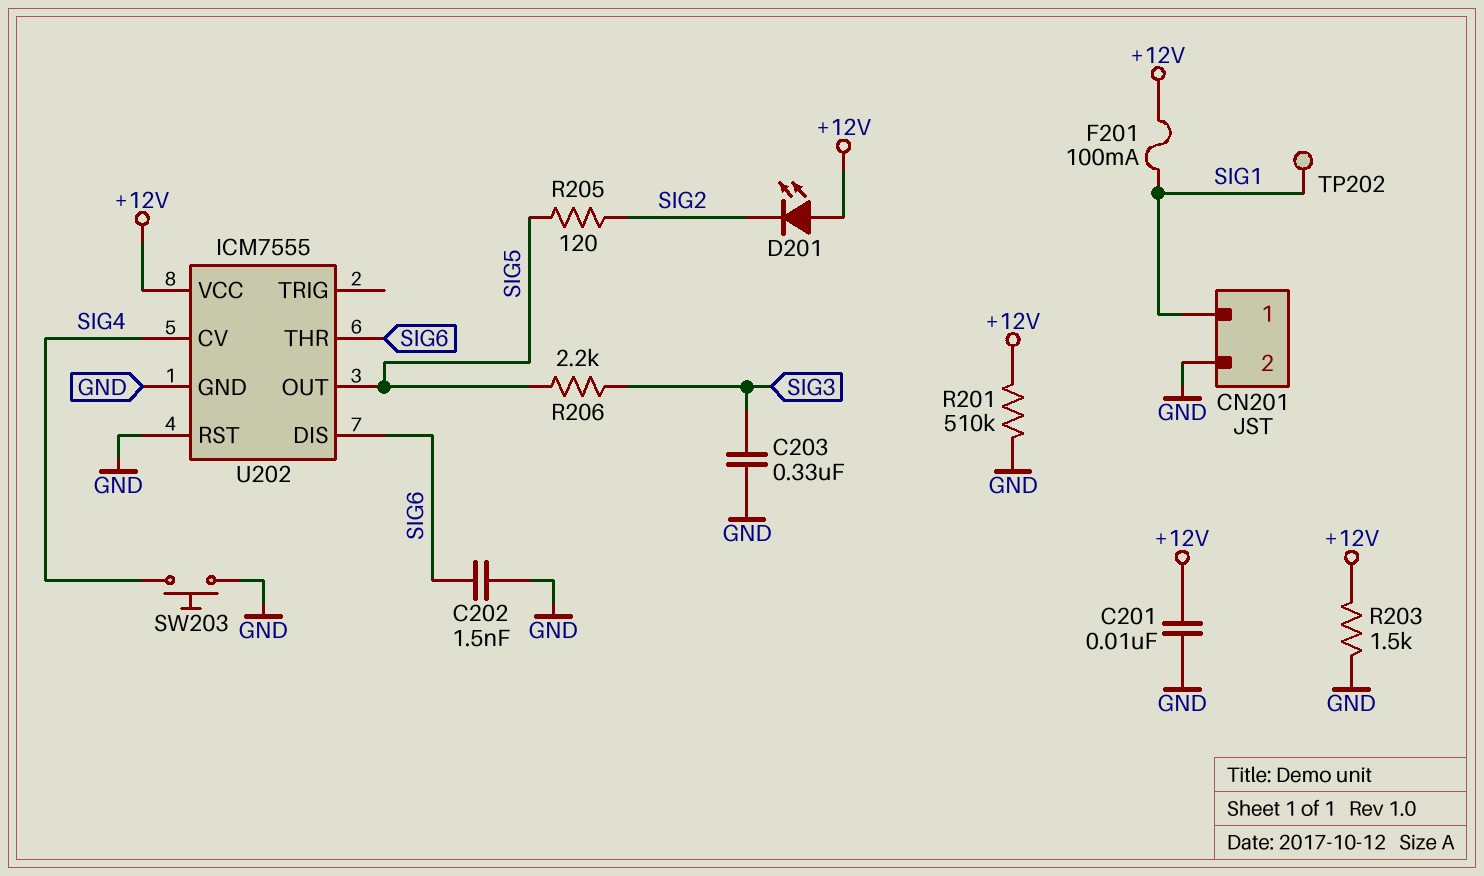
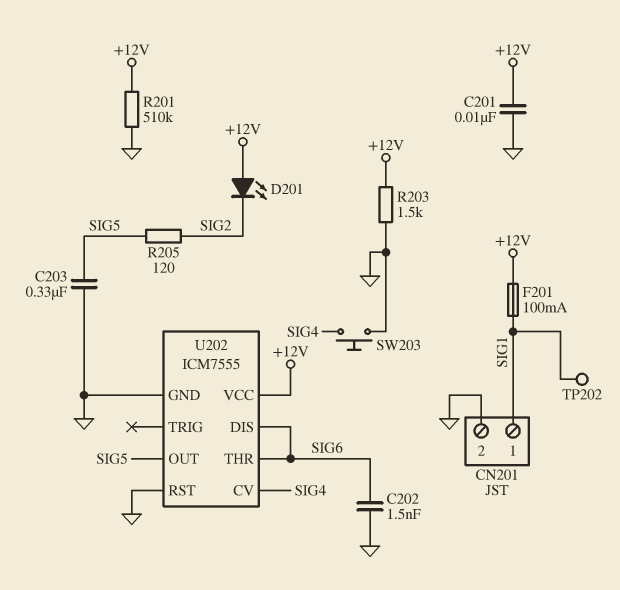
C203: 330nF (GND, SIG3) -> 330nF (GND, SIG5)
R206: 2.2k (SIG3, SIG5) -> none

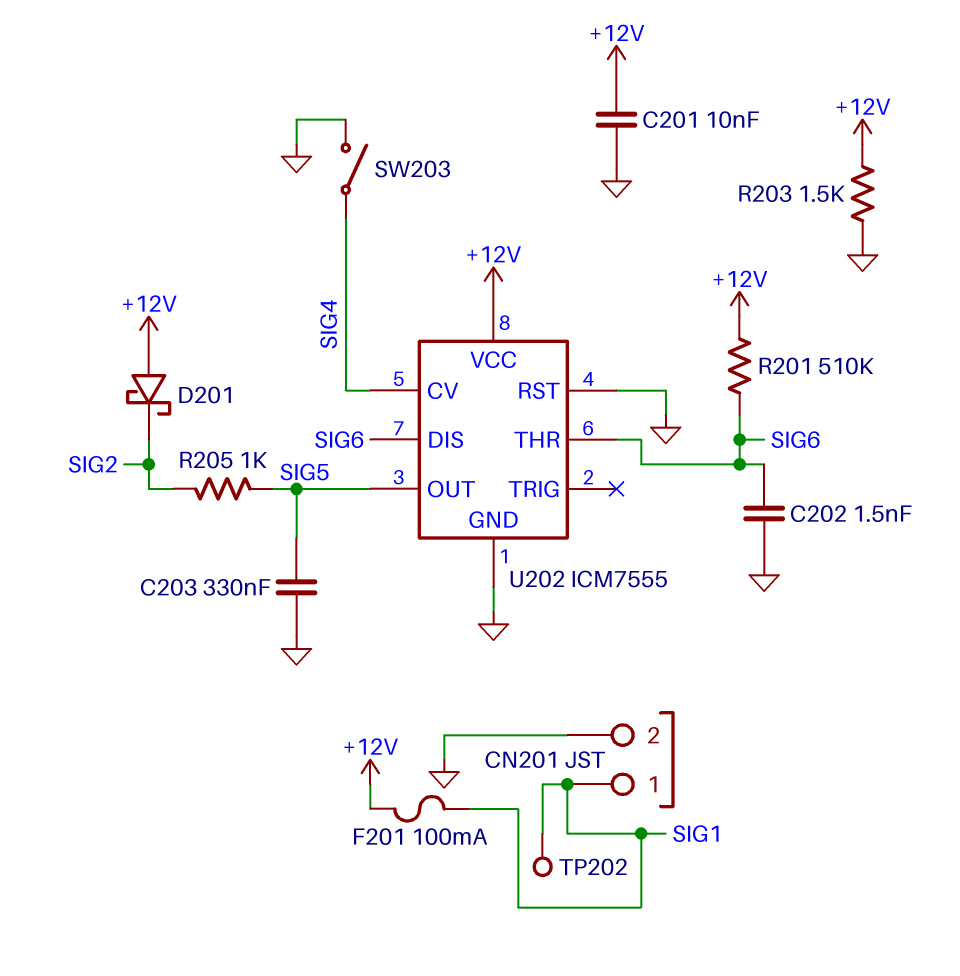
D201: LED (A +12V, K SIG2) -> schottky (A +12V, K SIG2)
R201: 510k (+12V, GND) -> 510k (+12V, SIG6)
R205: 120 (SIG2, SIG5) -> 1k (SIG2, SIG5)
SW203: button (GND, SIG4) -> switch (GND, SIG4)

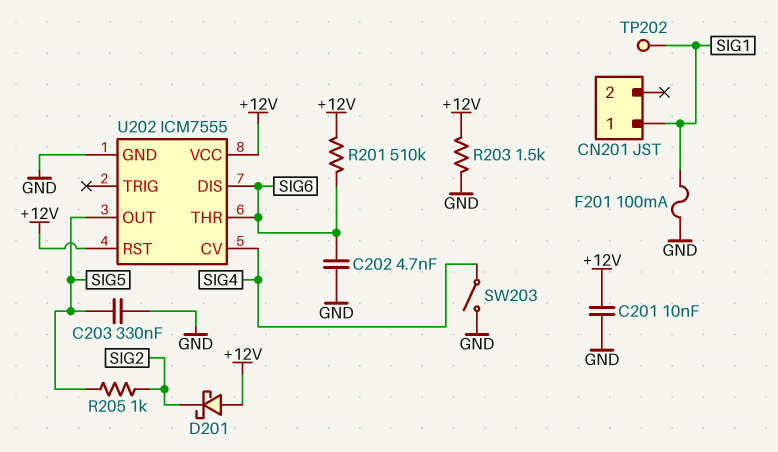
C202: 1.5nF (GND, SIG6) -> 4.7nF (GND, SIG6)
CN201 pin 2: GND -> none
F201: 100mA (+12V, SIG1) -> 100mA (GND, SIG1)
U202 pin RST: GND -> +12V

